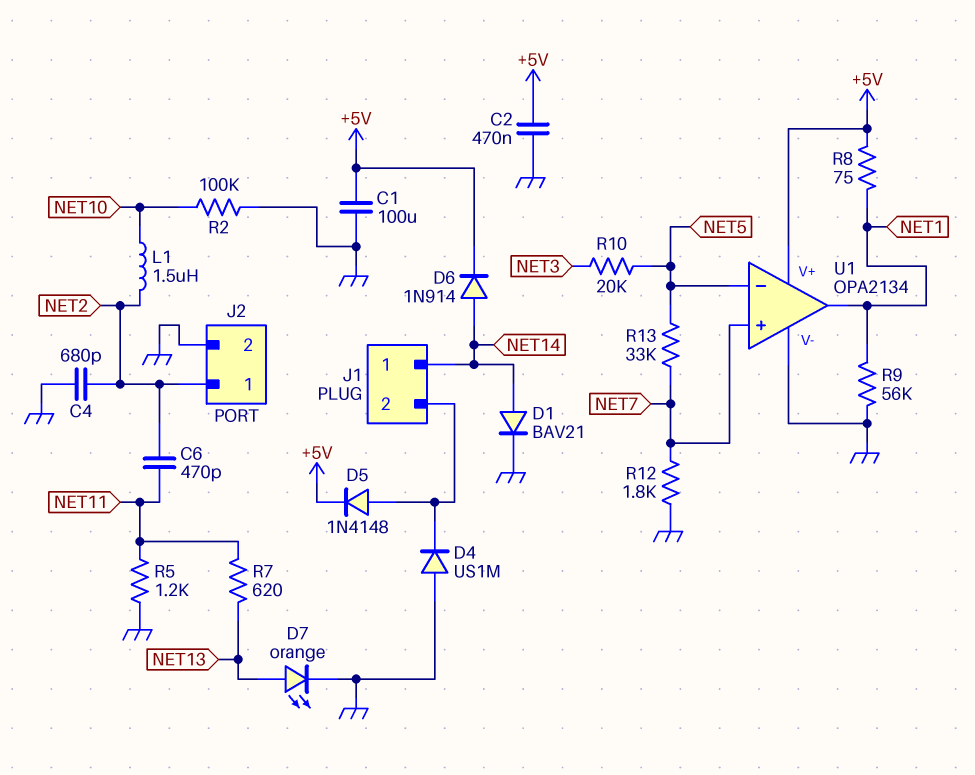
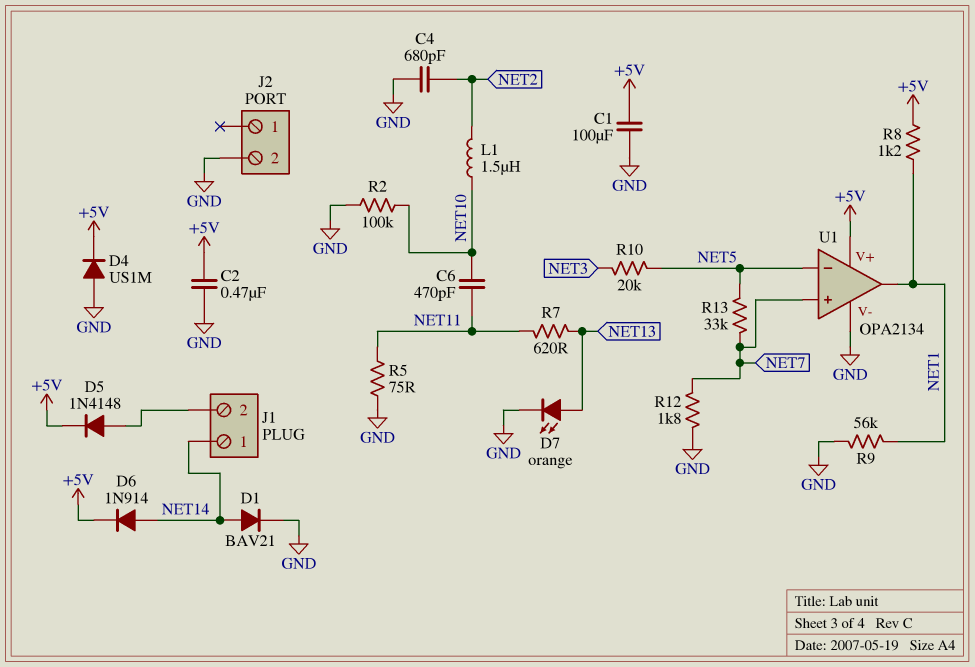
C6: 470pF (NET2, NET11) -> 470pF (NET10, NET11)
D4: diode US1M (A GND, K J1/2) -> diode US1M (A GND, K +5V)
J2 pin 1: NET2 -> none
R5: 1.2k (GND, NET11) -> 75 (GND, NET11)
R8: 75 (+5V, NET1) -> 1.2k (+5V, NET1)

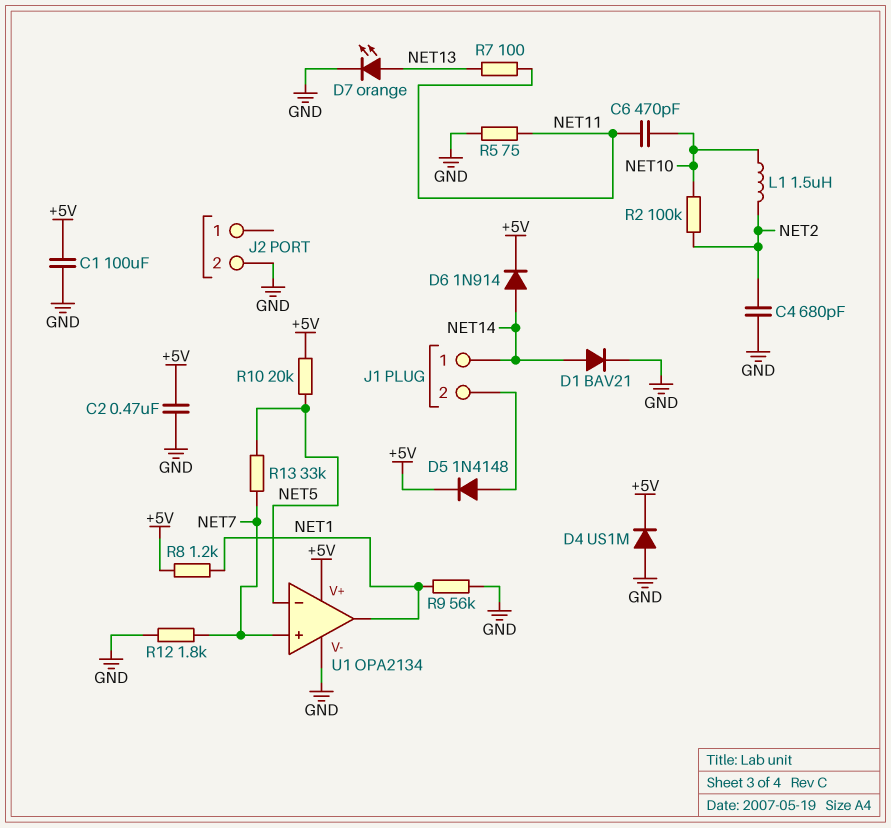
R2: 100k (GND, NET10) -> 100k (NET2, NET10)
R7: 620 (NET11, NET13) -> 100 (NET11, NET13)
R10: 20k (NET3, NET5) -> 20k (+5V, NET5)

